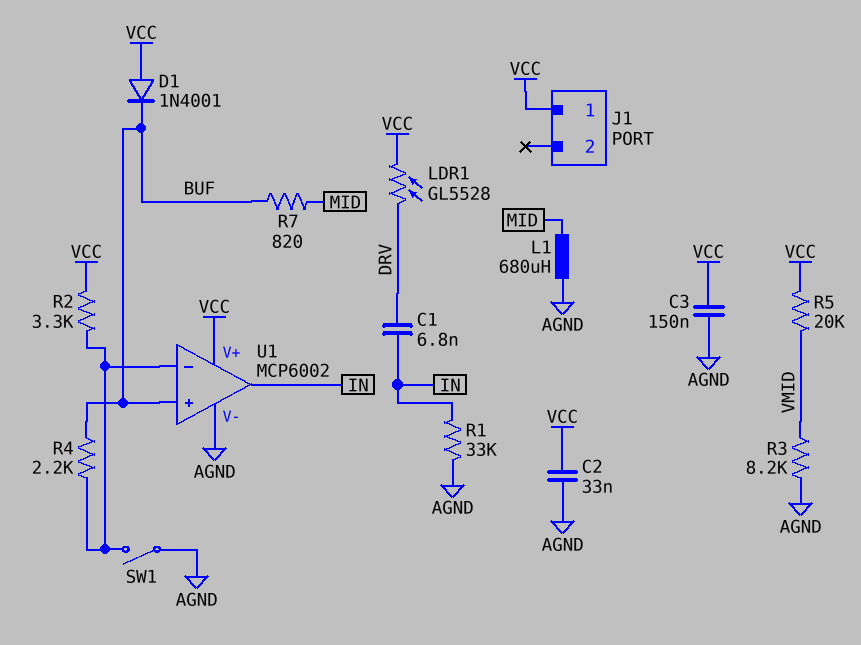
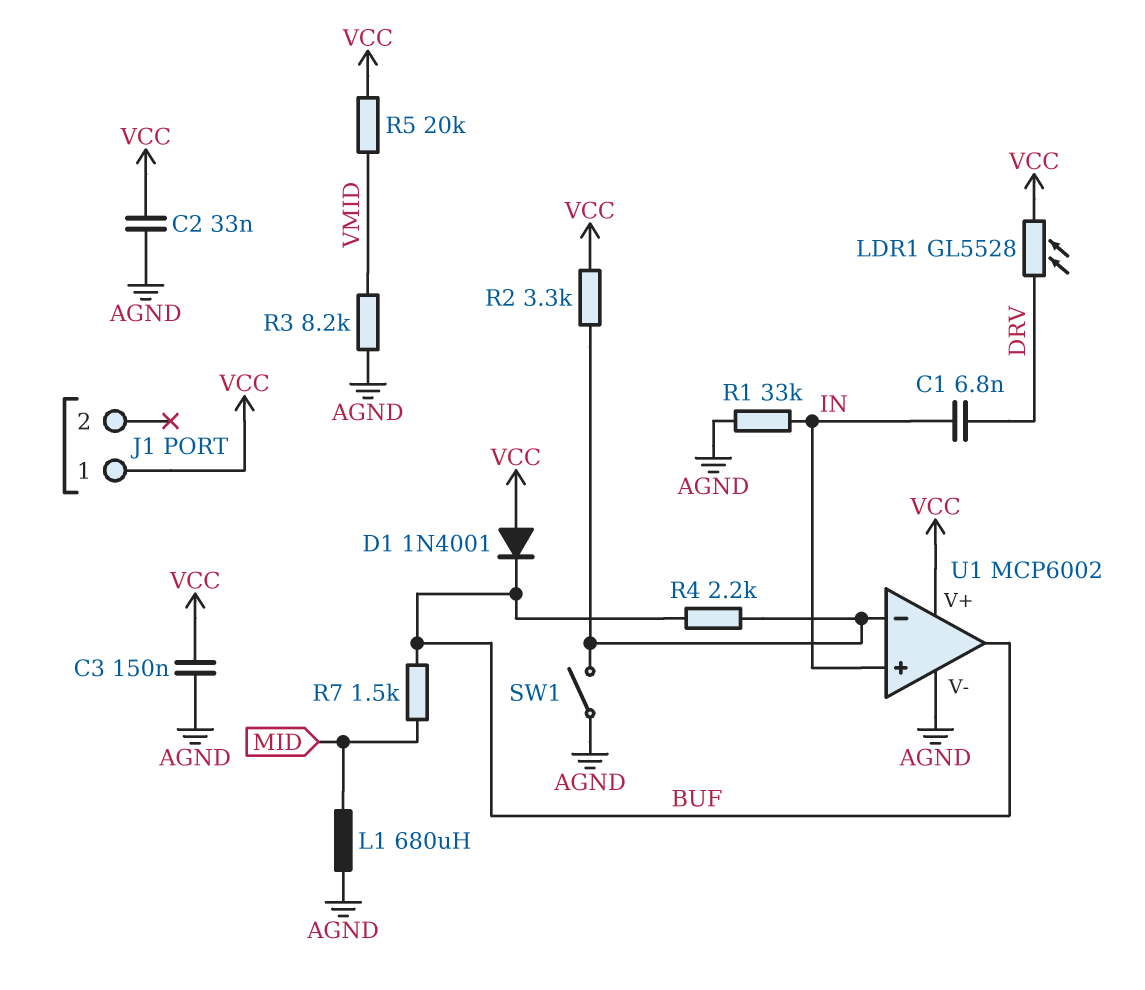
R7: 820 (BUF, MID) -> 1.5k (BUF, MID)
U1 pin in+: BUF -> IN
U1 pin out: IN -> BUF

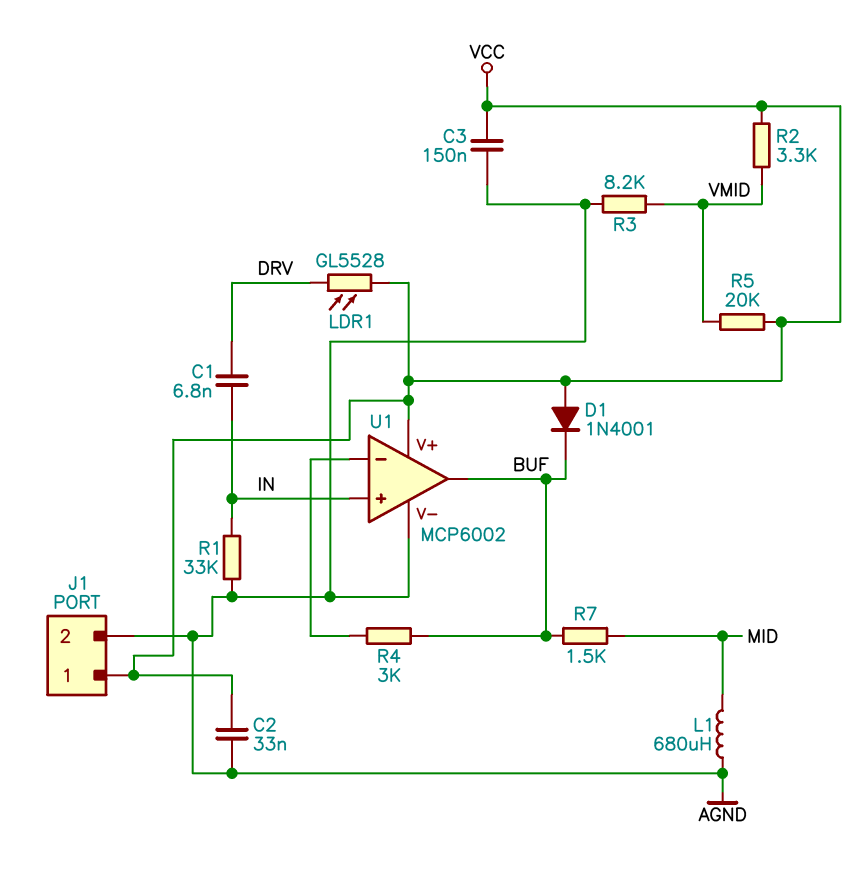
J1 pin 2: none -> AGND
R2: 3.3k (U1/in-, VCC) -> 3.3k (VCC, VMID)
R4: 2.2k (BUF, U1/in-) -> 3k (BUF, U1/in-)
SW1: switch (AGND, U1/in-) -> none

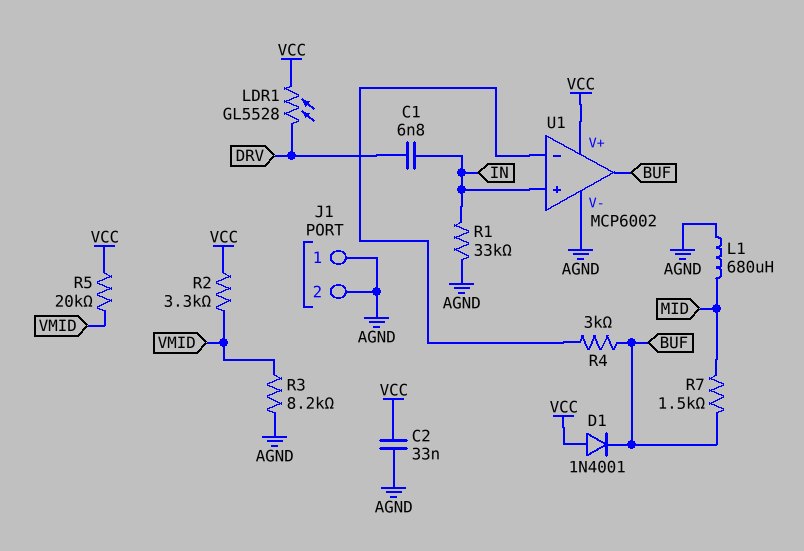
C3: 150nF (AGND, VCC) -> none
J1 pin 1: VCC -> AGND

